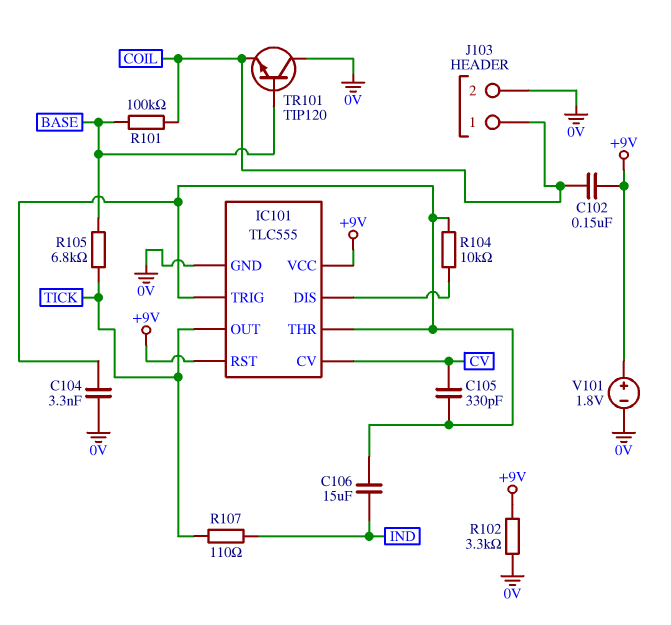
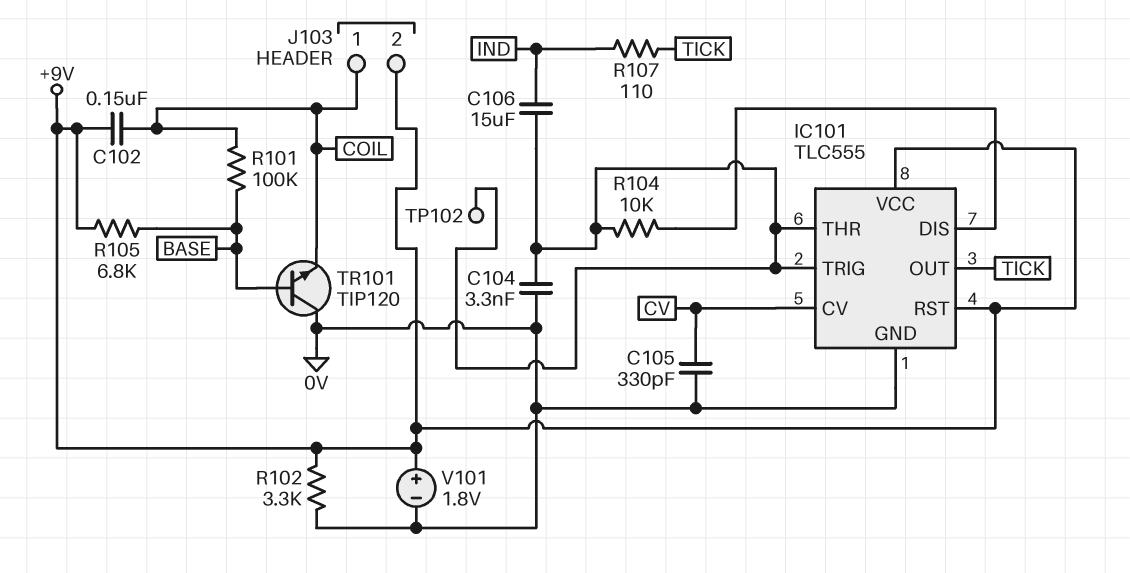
C105: 330pF (CV, IC101/THR) -> 330pF (0V, CV)
J103 pin 2: 0V -> +9V
R105: 6.8k (BASE, TICK) -> 6.8k (+9V, BASE)
TP102: none -> test point (IC101/THR)

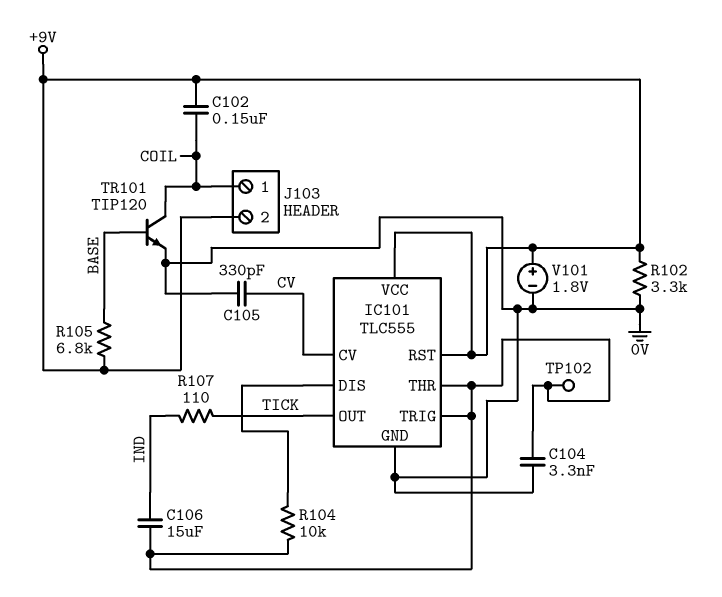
R101: 100k (BASE, COIL) -> none
TR101: NPN TIP120 (B BASE, C 0V, E COIL) -> NPN TIP120 (B BASE, C COIL, E 0V)

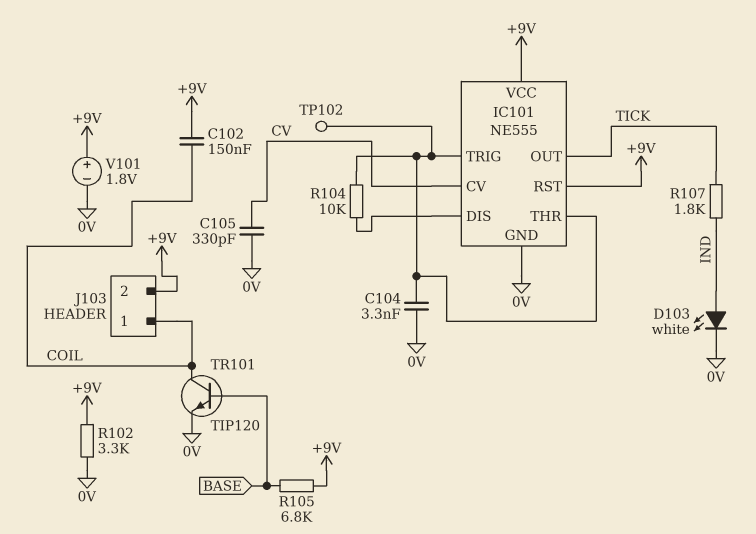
C106: 15uF (IC101/THR, IND) -> none
D103: none -> LED white (A IND, K 0V)
IC101: TLC555 -> NE555
R107: 110 (IND, TICK) -> 1.8k (IND, TICK)

